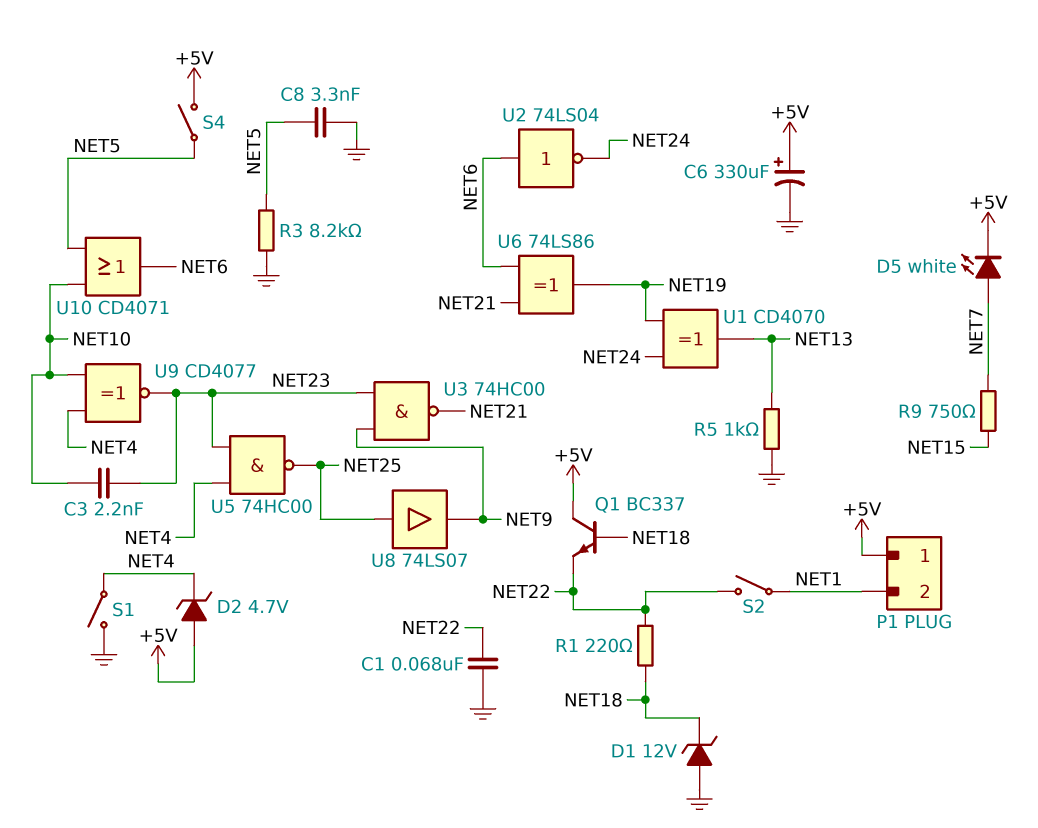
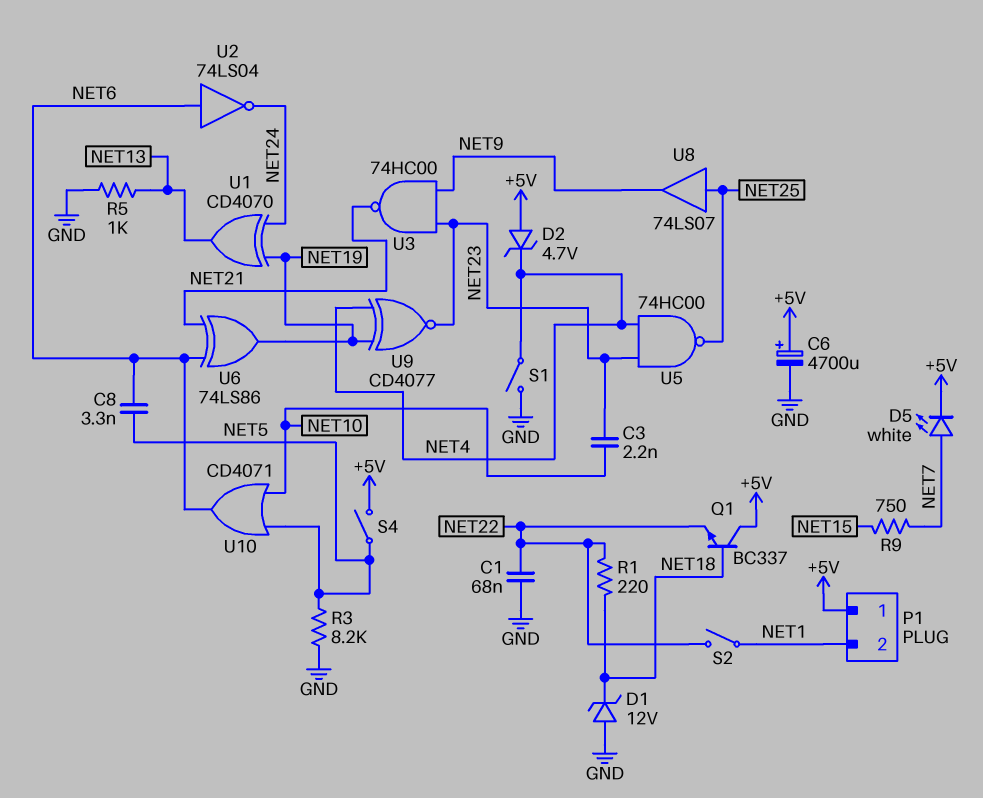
C6: 330uF (plus +5V, minus GND) -> 4700uF (plus +5V, minus GND)
C8: 3.3nF (GND, NET5) -> 3.3nF (NET5, NET6)
U9: XNOR CD4077 (in NET4, in NET10, out NET23) -> XNOR CD4077 (in NET4, in NET19, out NET23)

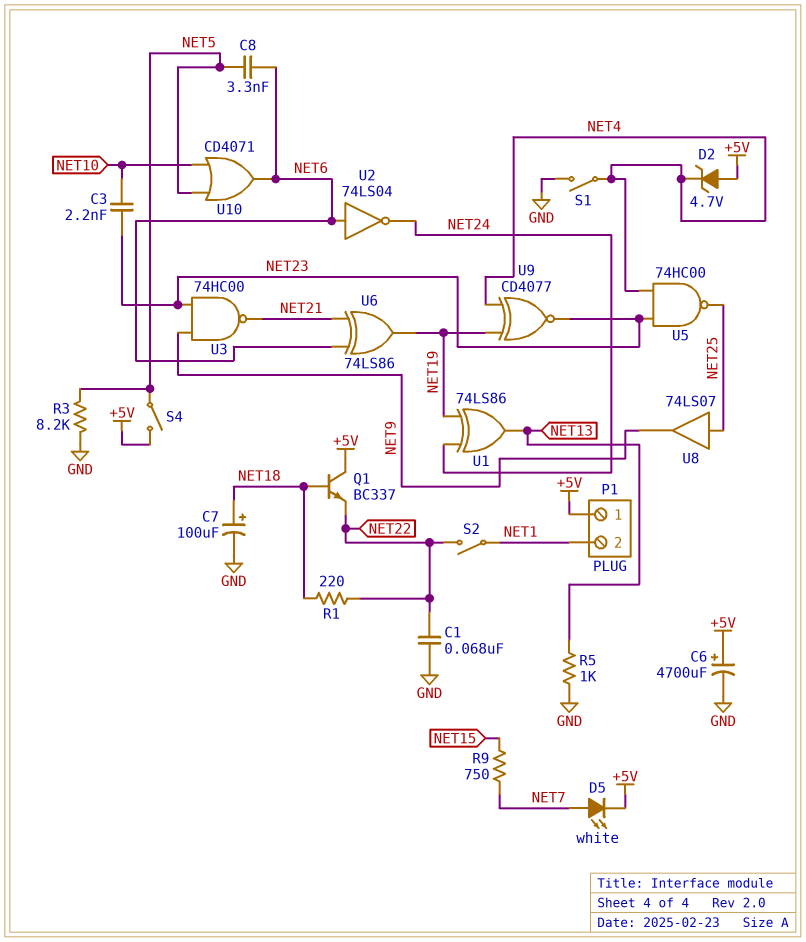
C7: none -> 100uF (plus NET18, minus GND)
D1: zener 12V (A GND, K NET18) -> none
U1: XOR CD4070 (in NET19, in NET24, out NET13) -> XOR 74LS86 (in NET19, in NET24, out NET13)

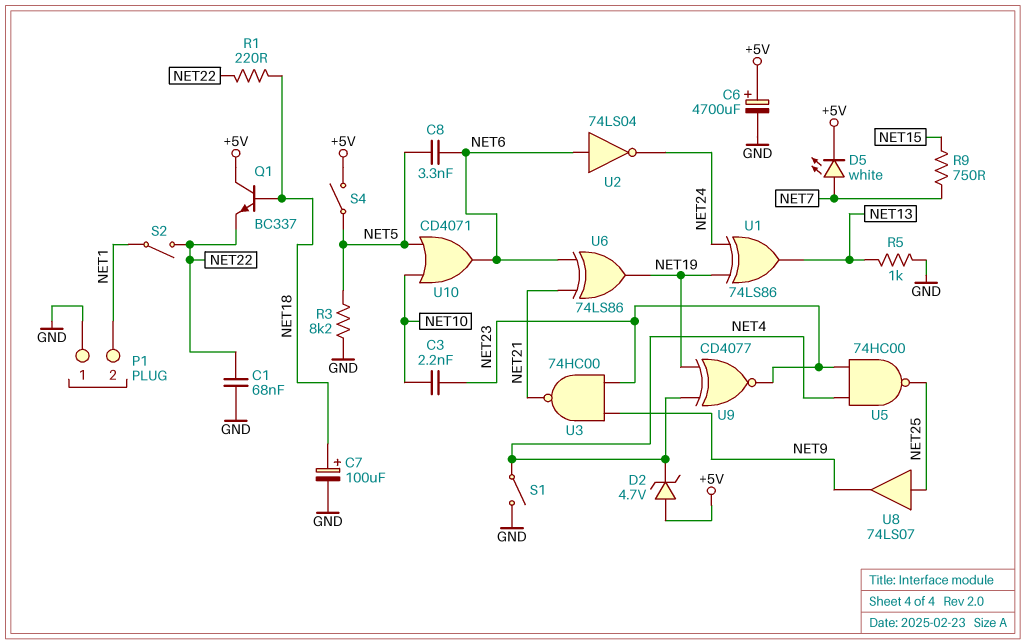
P1 pin 1: +5V -> GND

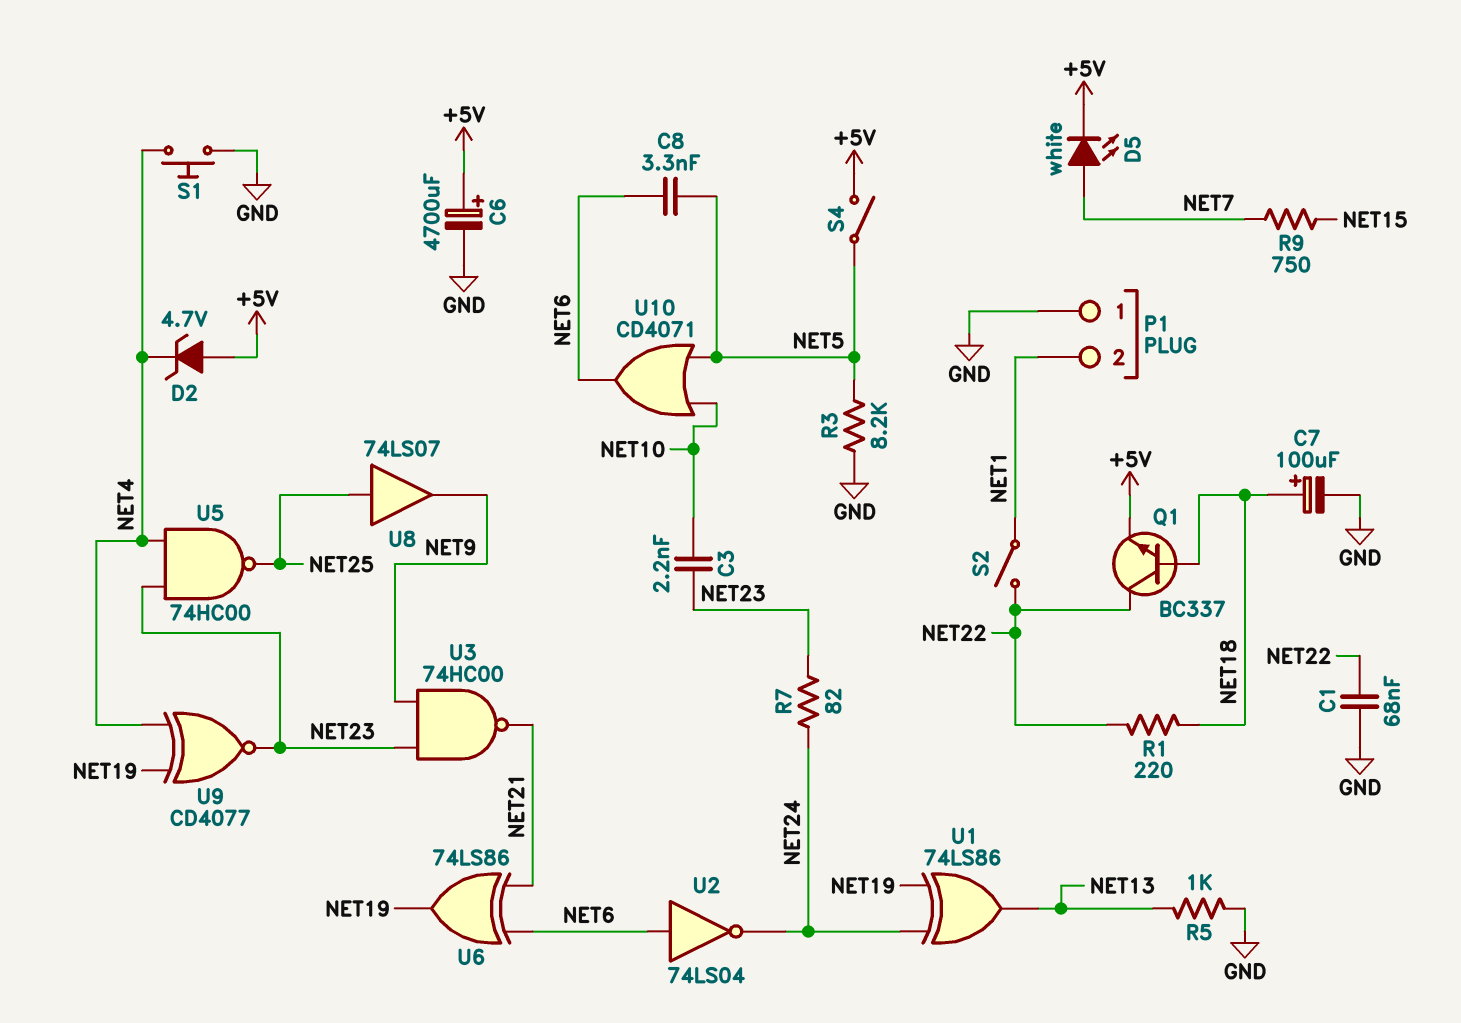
Q1: NPN BC337 (B NET18, C +5V, E NET22) -> NPN BC337 (B NET18, C NET22, E +5V)
R7: none -> 82 (NET23, NET24)
S1: switch (GND, NET4) -> button (GND, NET4)

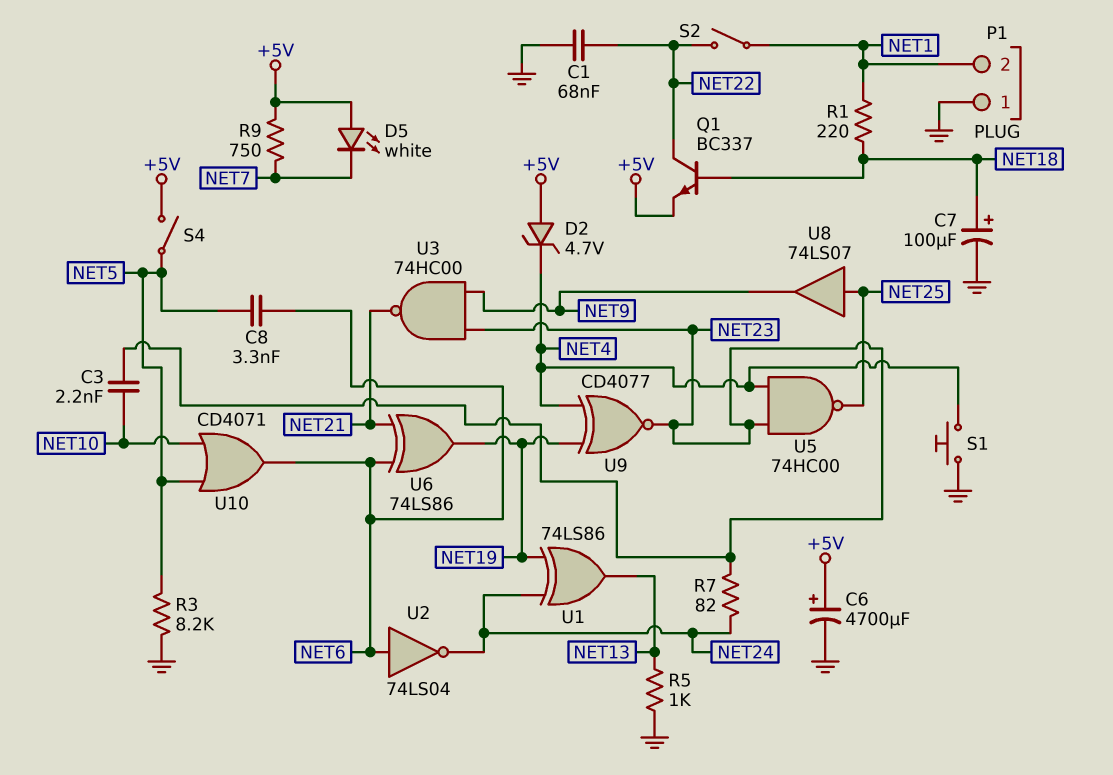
D5: LED white (A NET7, K +5V) -> LED white (A +5V, K NET7)
R1: 220 (NET18, NET22) -> 220 (NET1, NET18)
R9: 750 (NET7, NET15) -> 750 (+5V, NET7)

